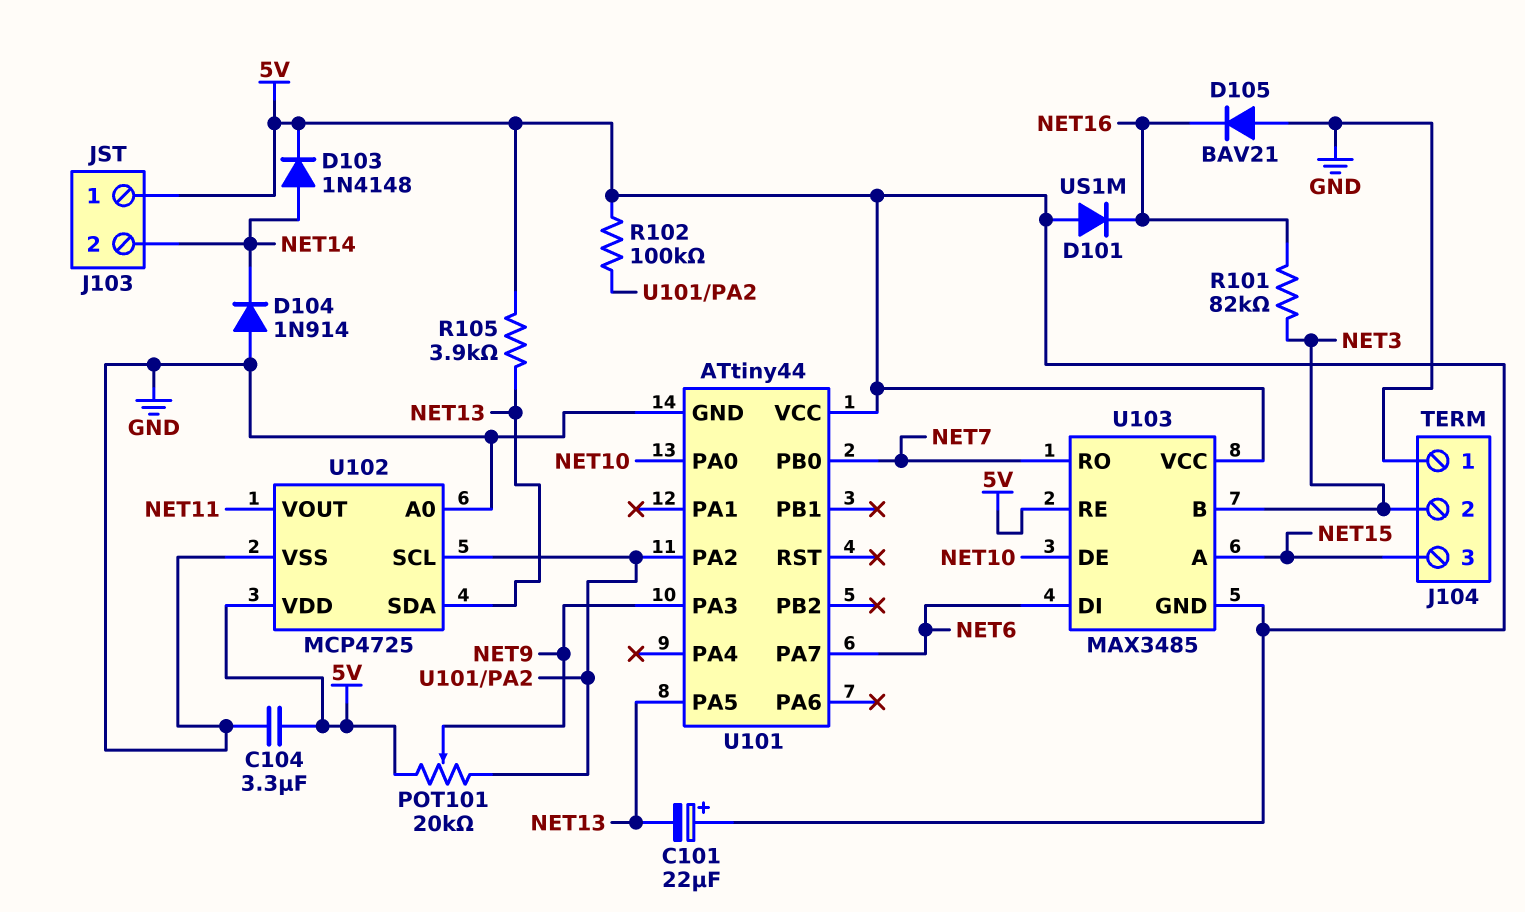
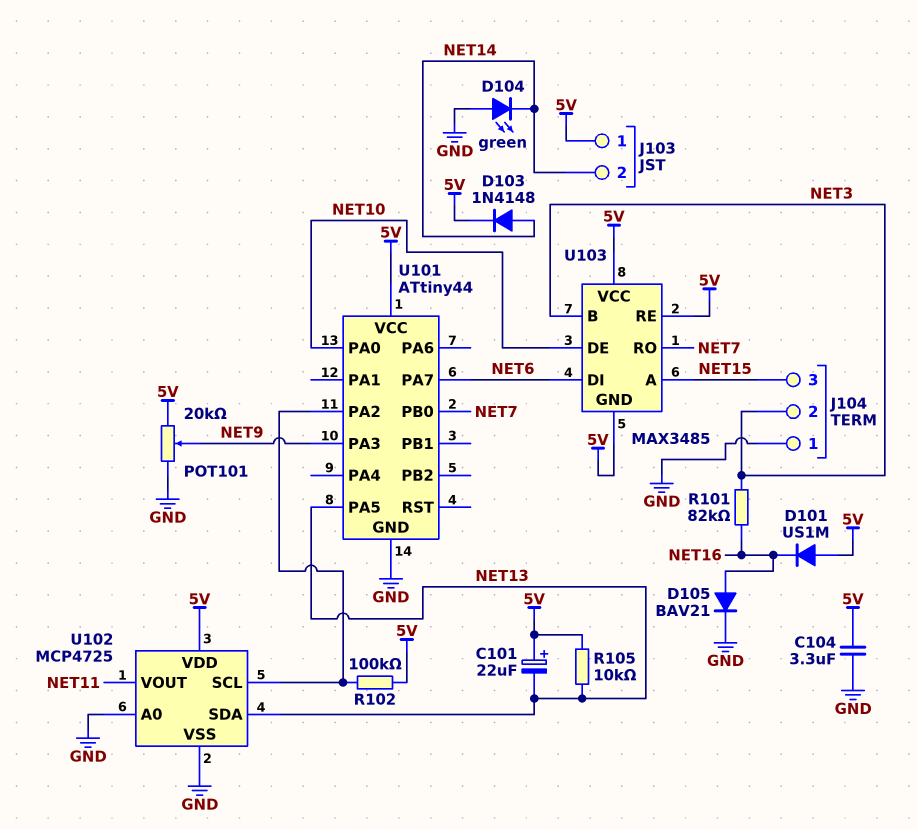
D104: diode 1N914 (A GND, K NET14) -> LED green (A GND, K NET14)
D105: diode BAV21 (A GND, K NET16) -> diode BAV21 (A NET16, K GND)
POT101: 20k (5V, U101/PA2, wiper NET9) -> 20k (5V, GND, wiper NET9)
R105: 3.9k (5V, NET13) -> 10k (5V, NET13)

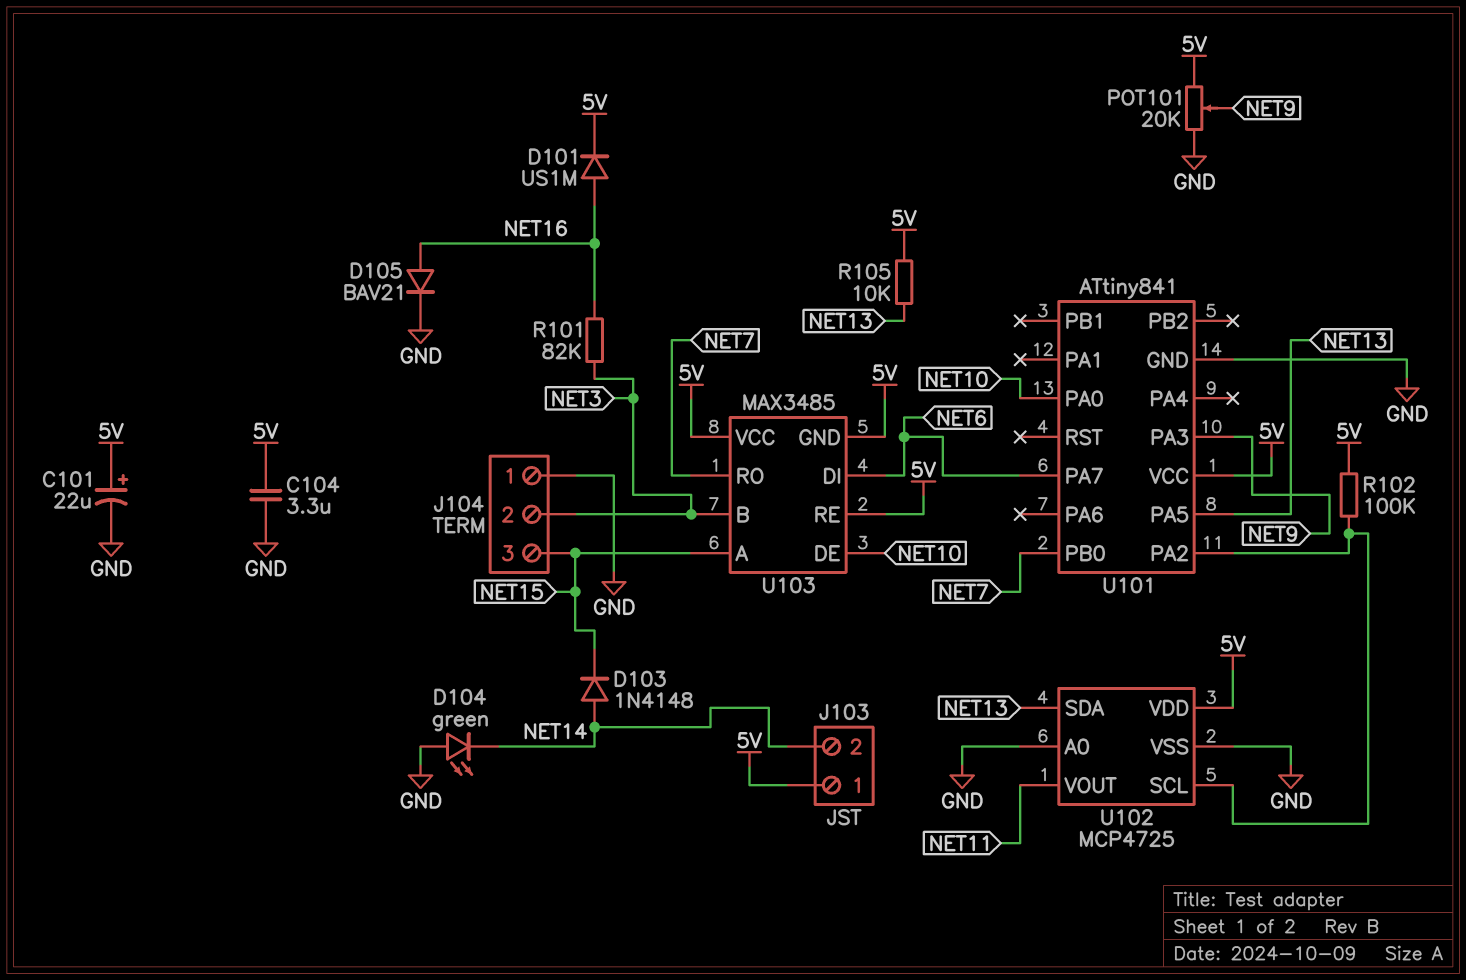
C101: 22uF (plus 5V, minus NET13) -> 22uF (plus 5V, minus GND)
D101: diode US1M (A 5V, K NET16) -> diode US1M (A NET16, K 5V)
D103: diode 1N4148 (A NET14, K 5V) -> diode 1N4148 (A NET14, K NET15)
U101: ATtiny44 -> ATtiny841

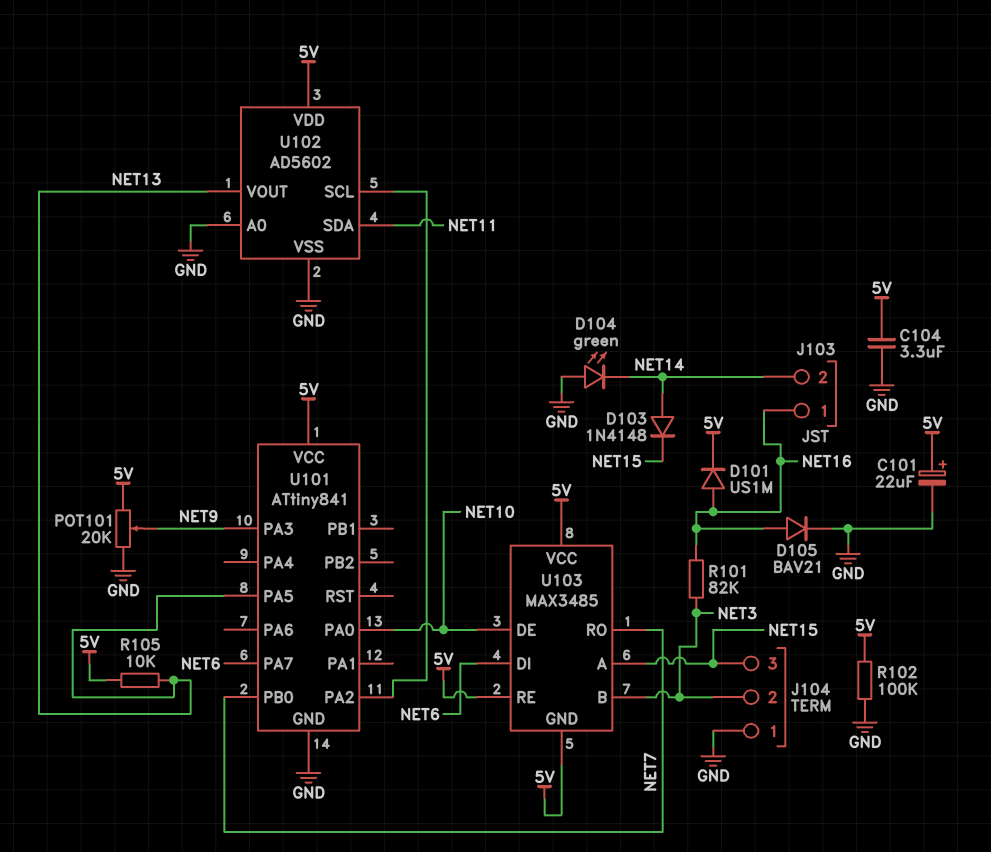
J103 pin 1: 5V -> NET16
R102: 100k (5V, U101/PA2) -> 100k (5V, GND)
U102: MCP4725 -> AD5602
U102 pin SDA: NET13 -> NET11
U102 pin VOUT: NET11 -> NET13

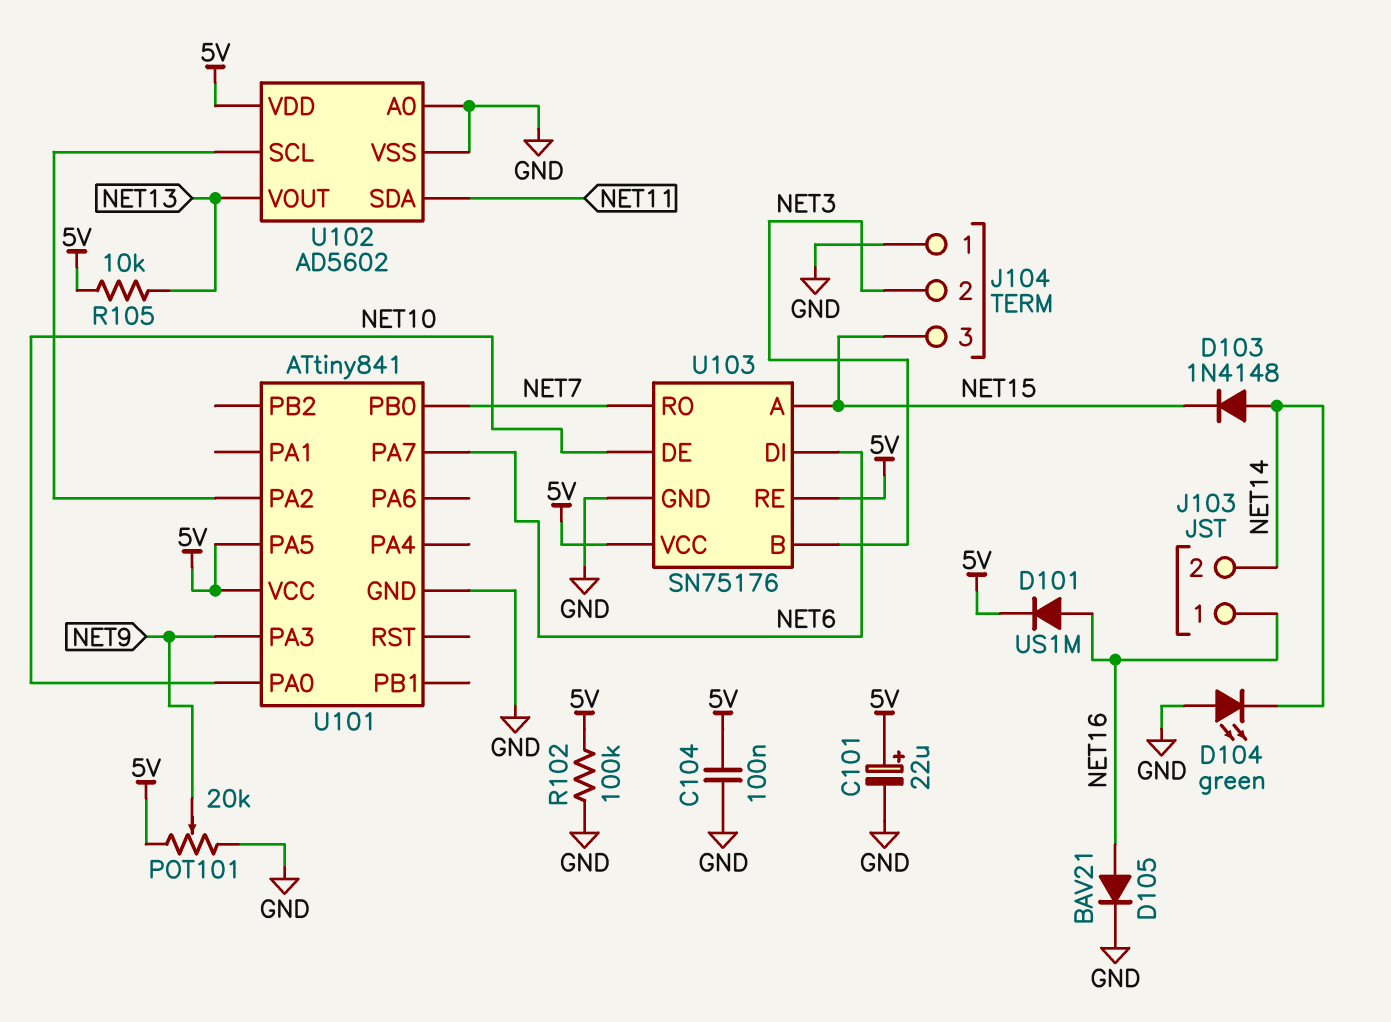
C104: 3.3uF (5V, GND) -> 100nF (5V, GND)
R101: 82k (NET3, NET16) -> none
U101 pin PA5: NET13 -> 5V
U103: MAX3485 -> SN75176
U103 pin GND: 5V -> GND

